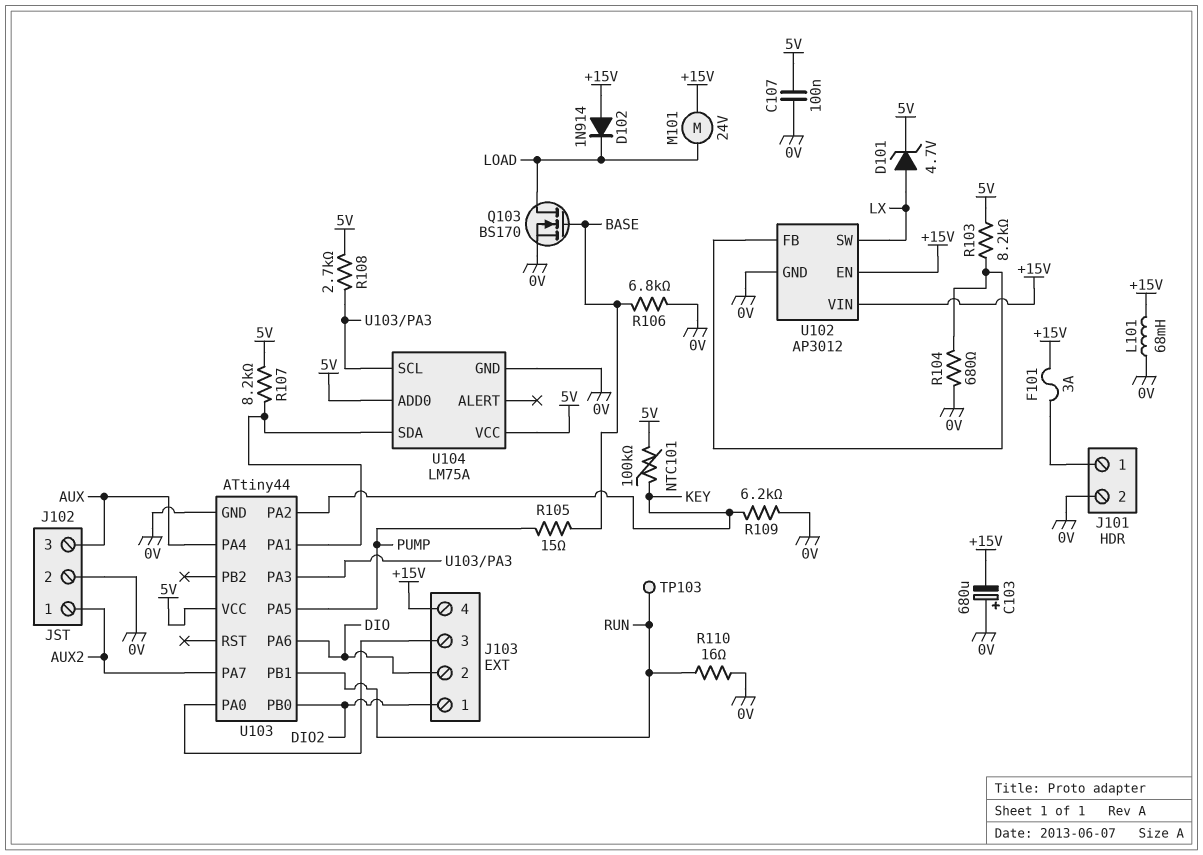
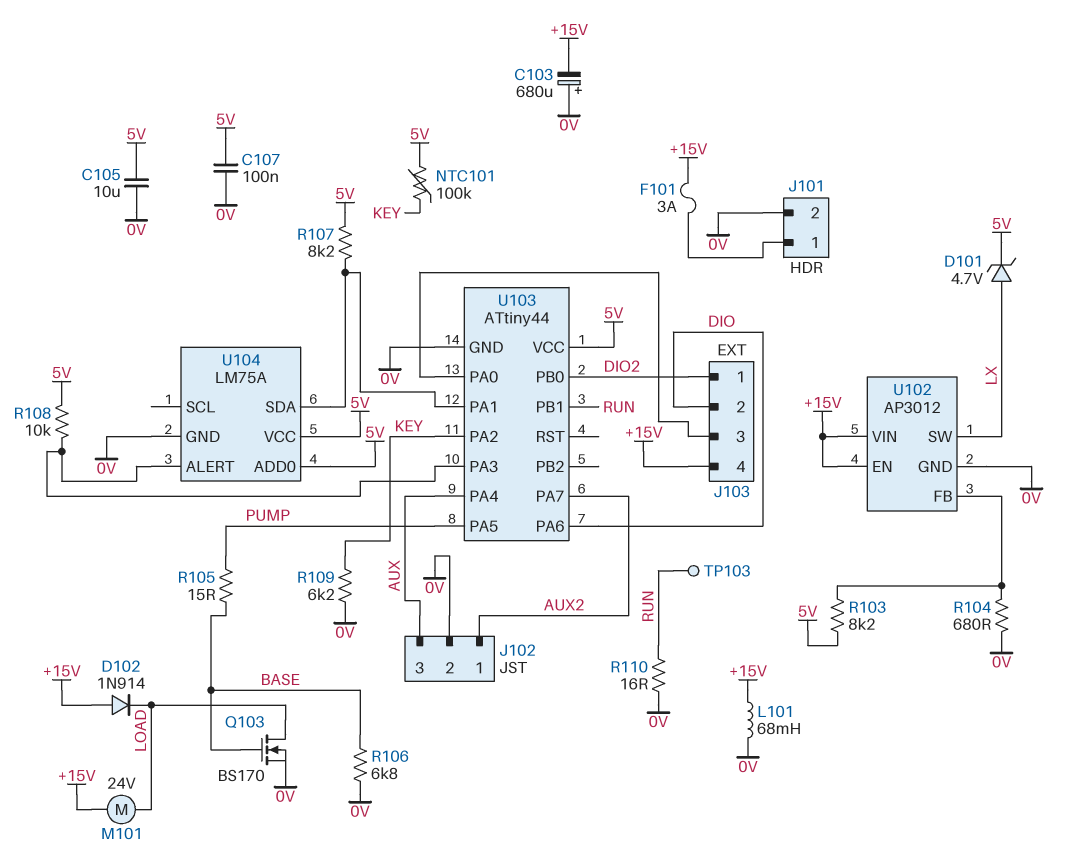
C105: none -> 10uF (0V, 5V)
R108: 2.7k (5V, U103/PA3) -> 10k (5V, U103/PA3)
U104 pin ALERT: none -> U103/PA3
U104 pin SCL: U103/PA3 -> none

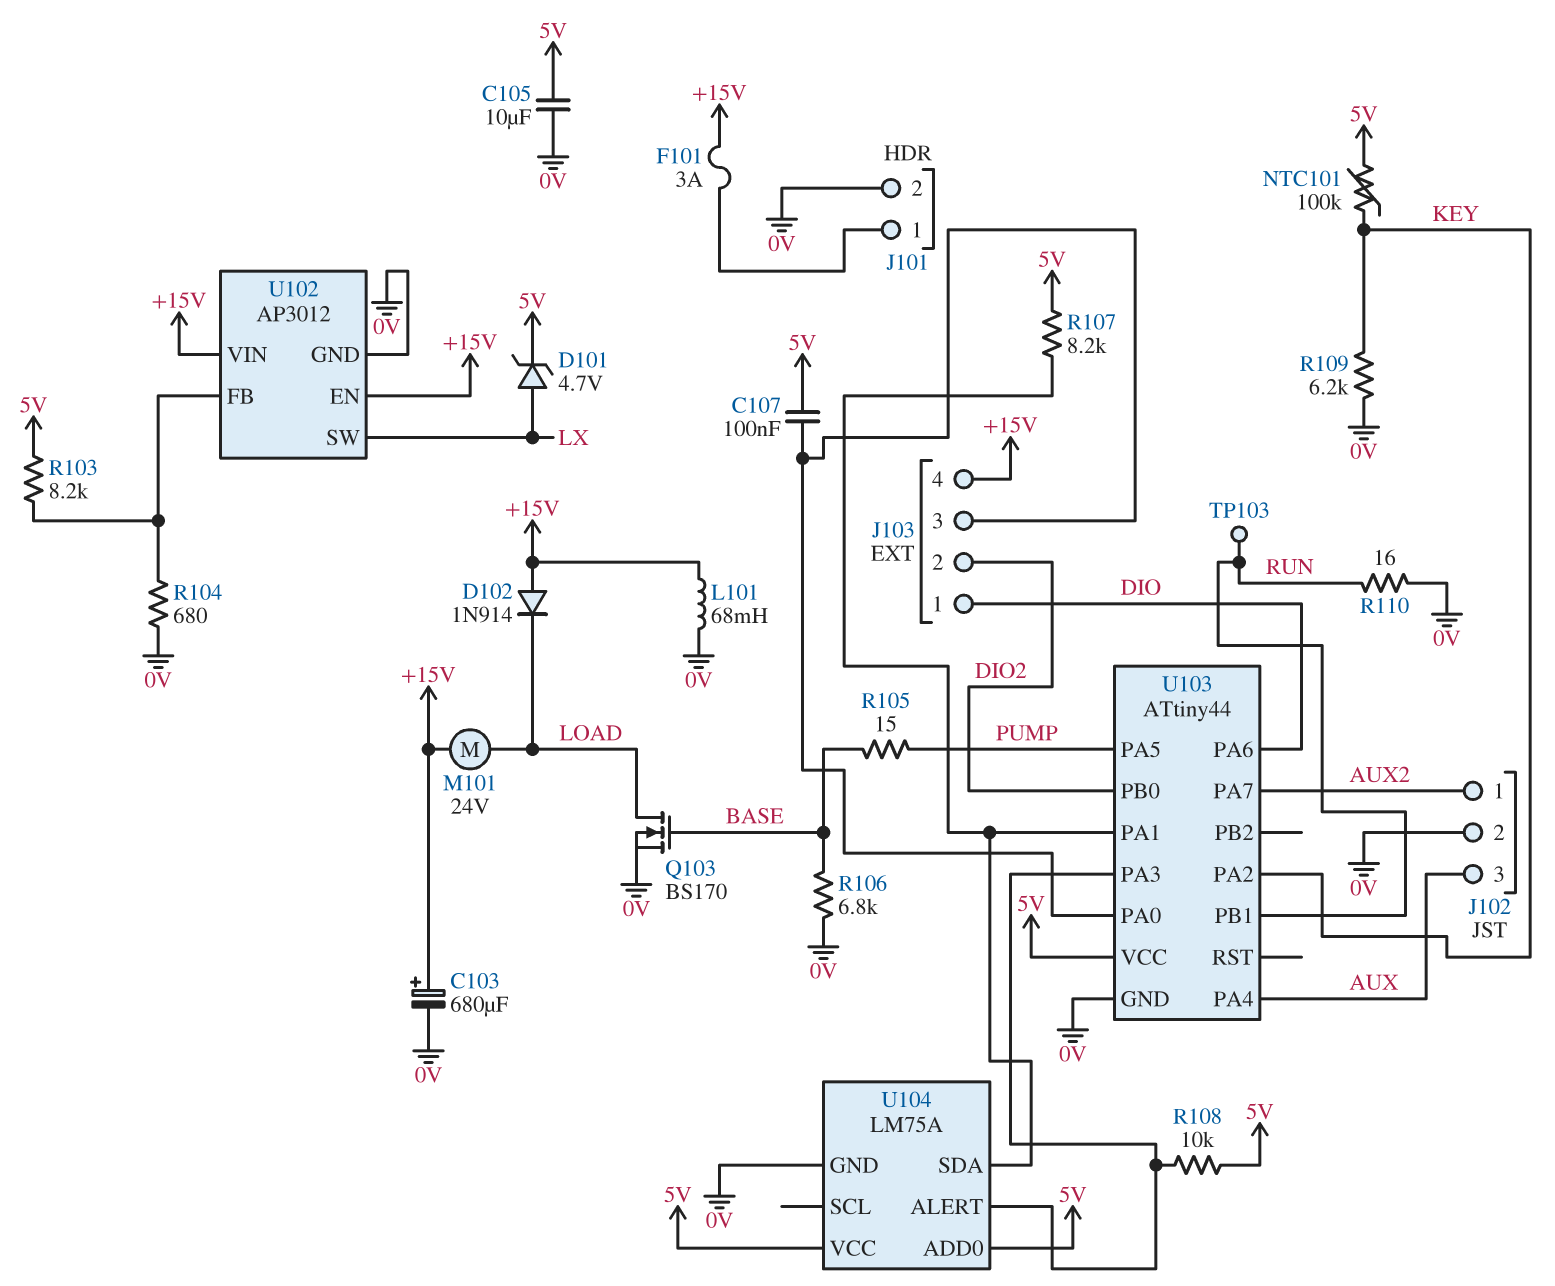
C103: 680uF (plus 0V, minus +15V) -> 680uF (plus +15V, minus 0V)
C107: 100nF (0V, 5V) -> 100nF (5V, J103/3)
J103 pin 1: DIO2 -> DIO
J103 pin 2: DIO -> DIO2

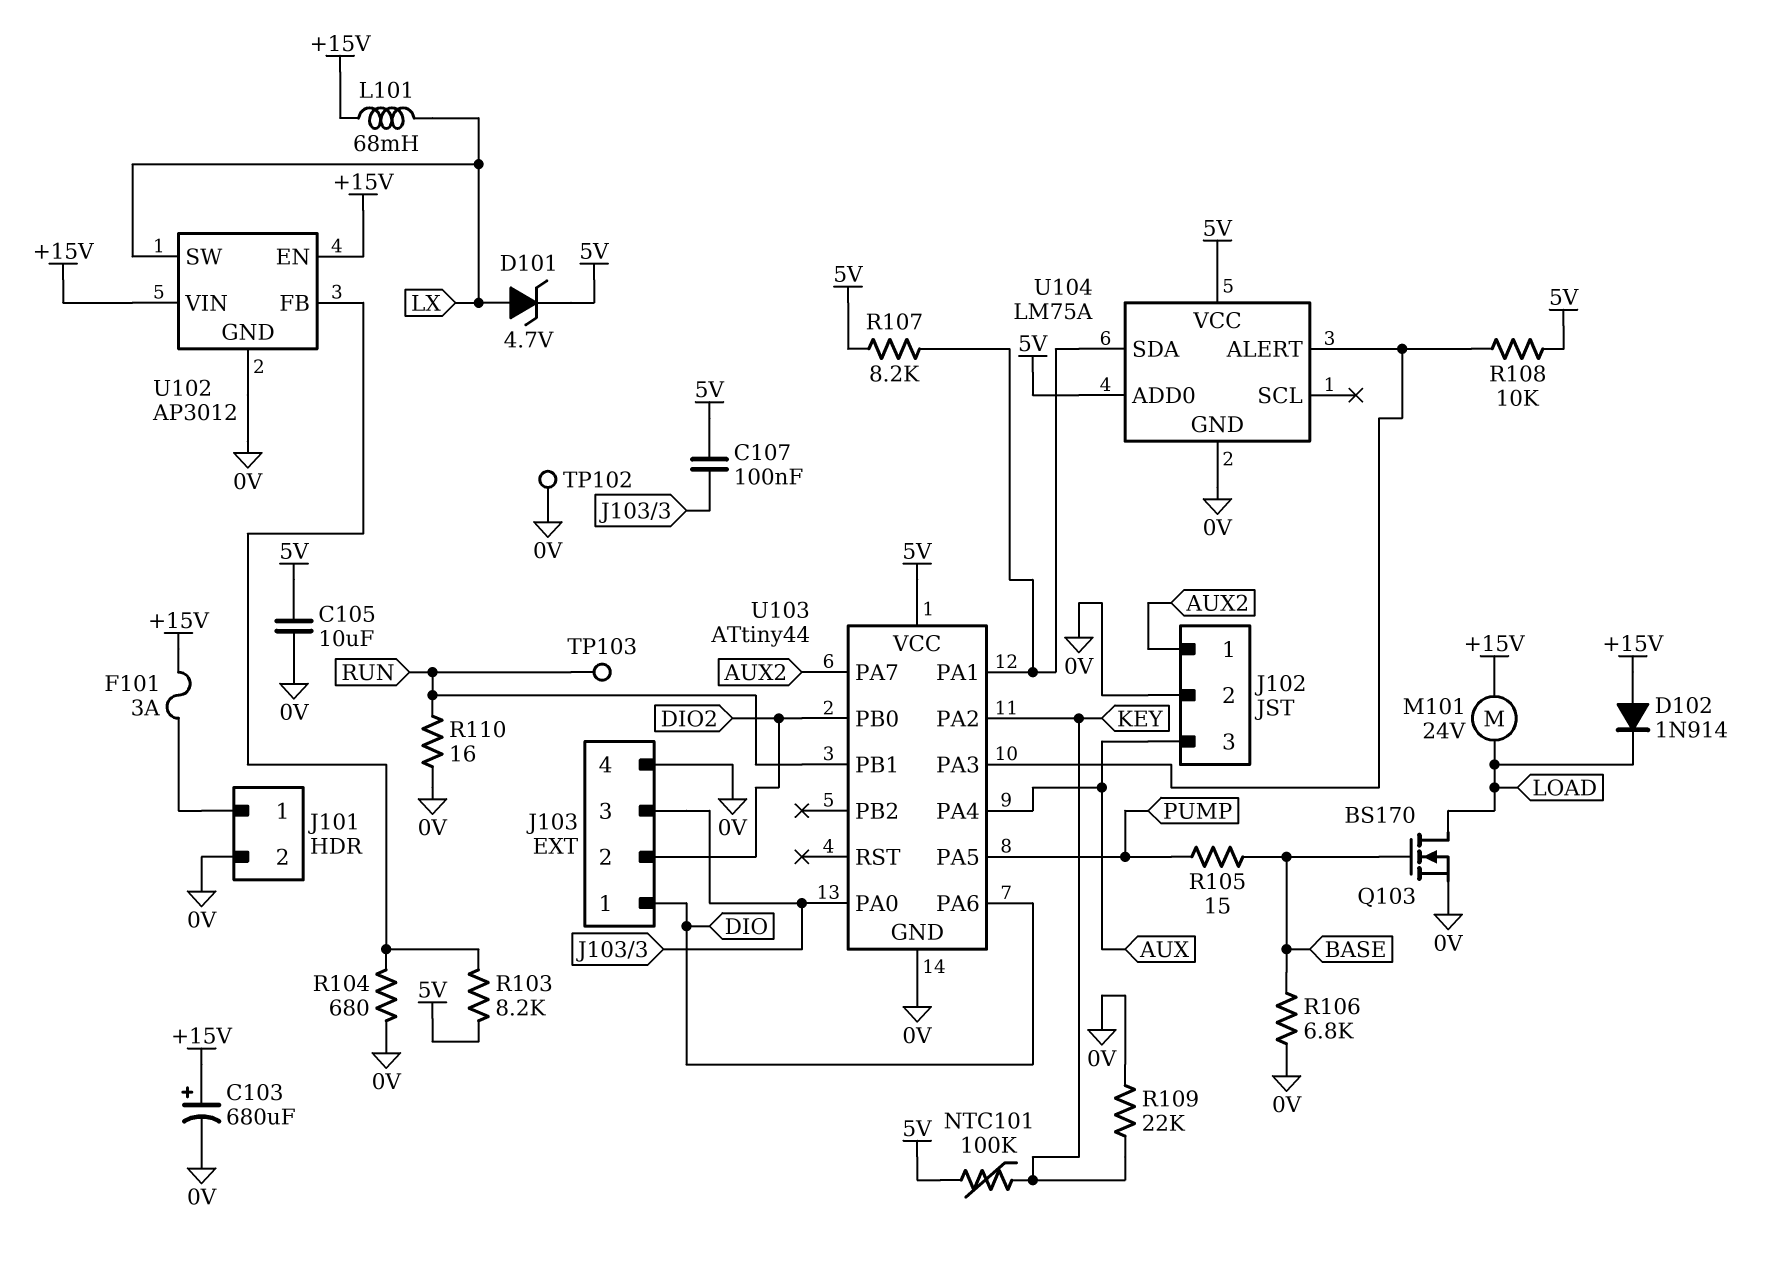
J103 pin 4: +15V -> 0V
L101: 68mH (+15V, 0V) -> 68mH (+15V, LX)
R109: 6.2k (0V, KEY) -> 22k (0V, KEY)
TP102: none -> test point (0V)

